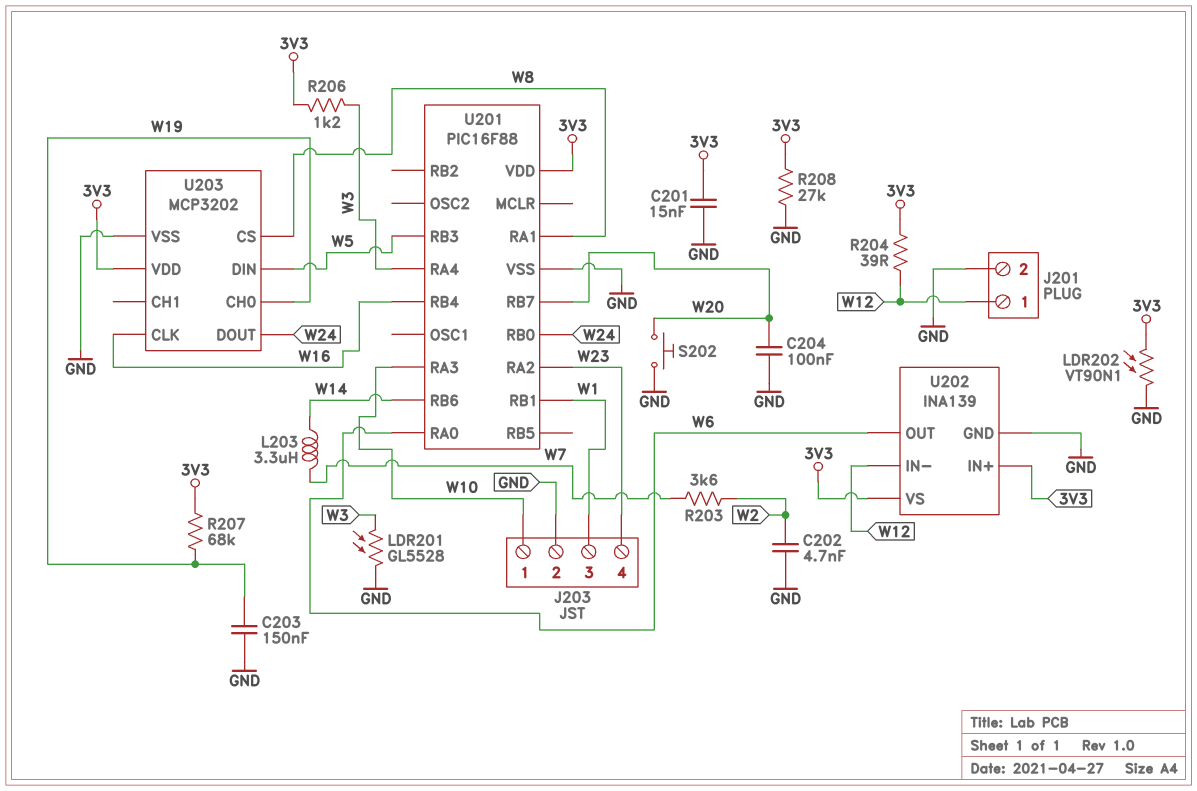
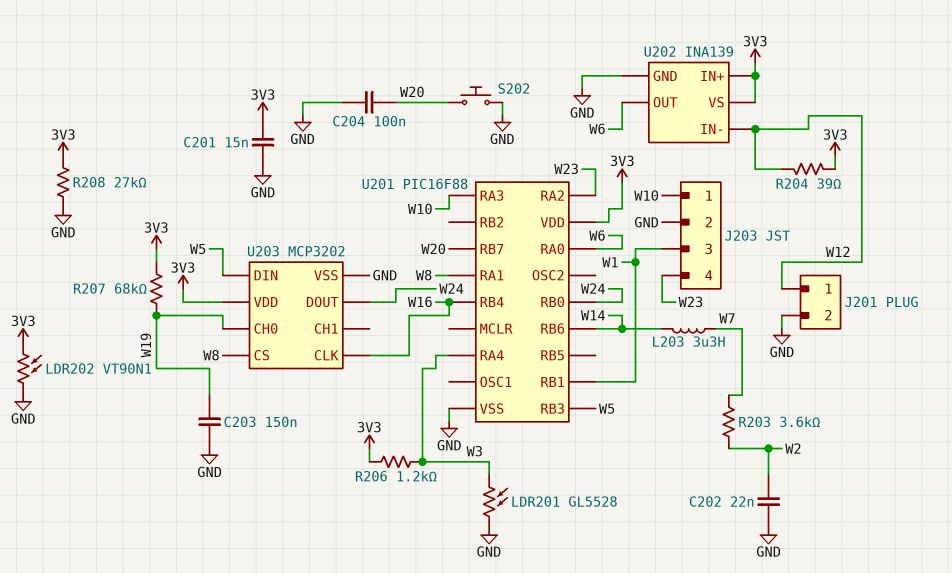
C202: 4.7nF (GND, W2) -> 22nF (GND, W2)

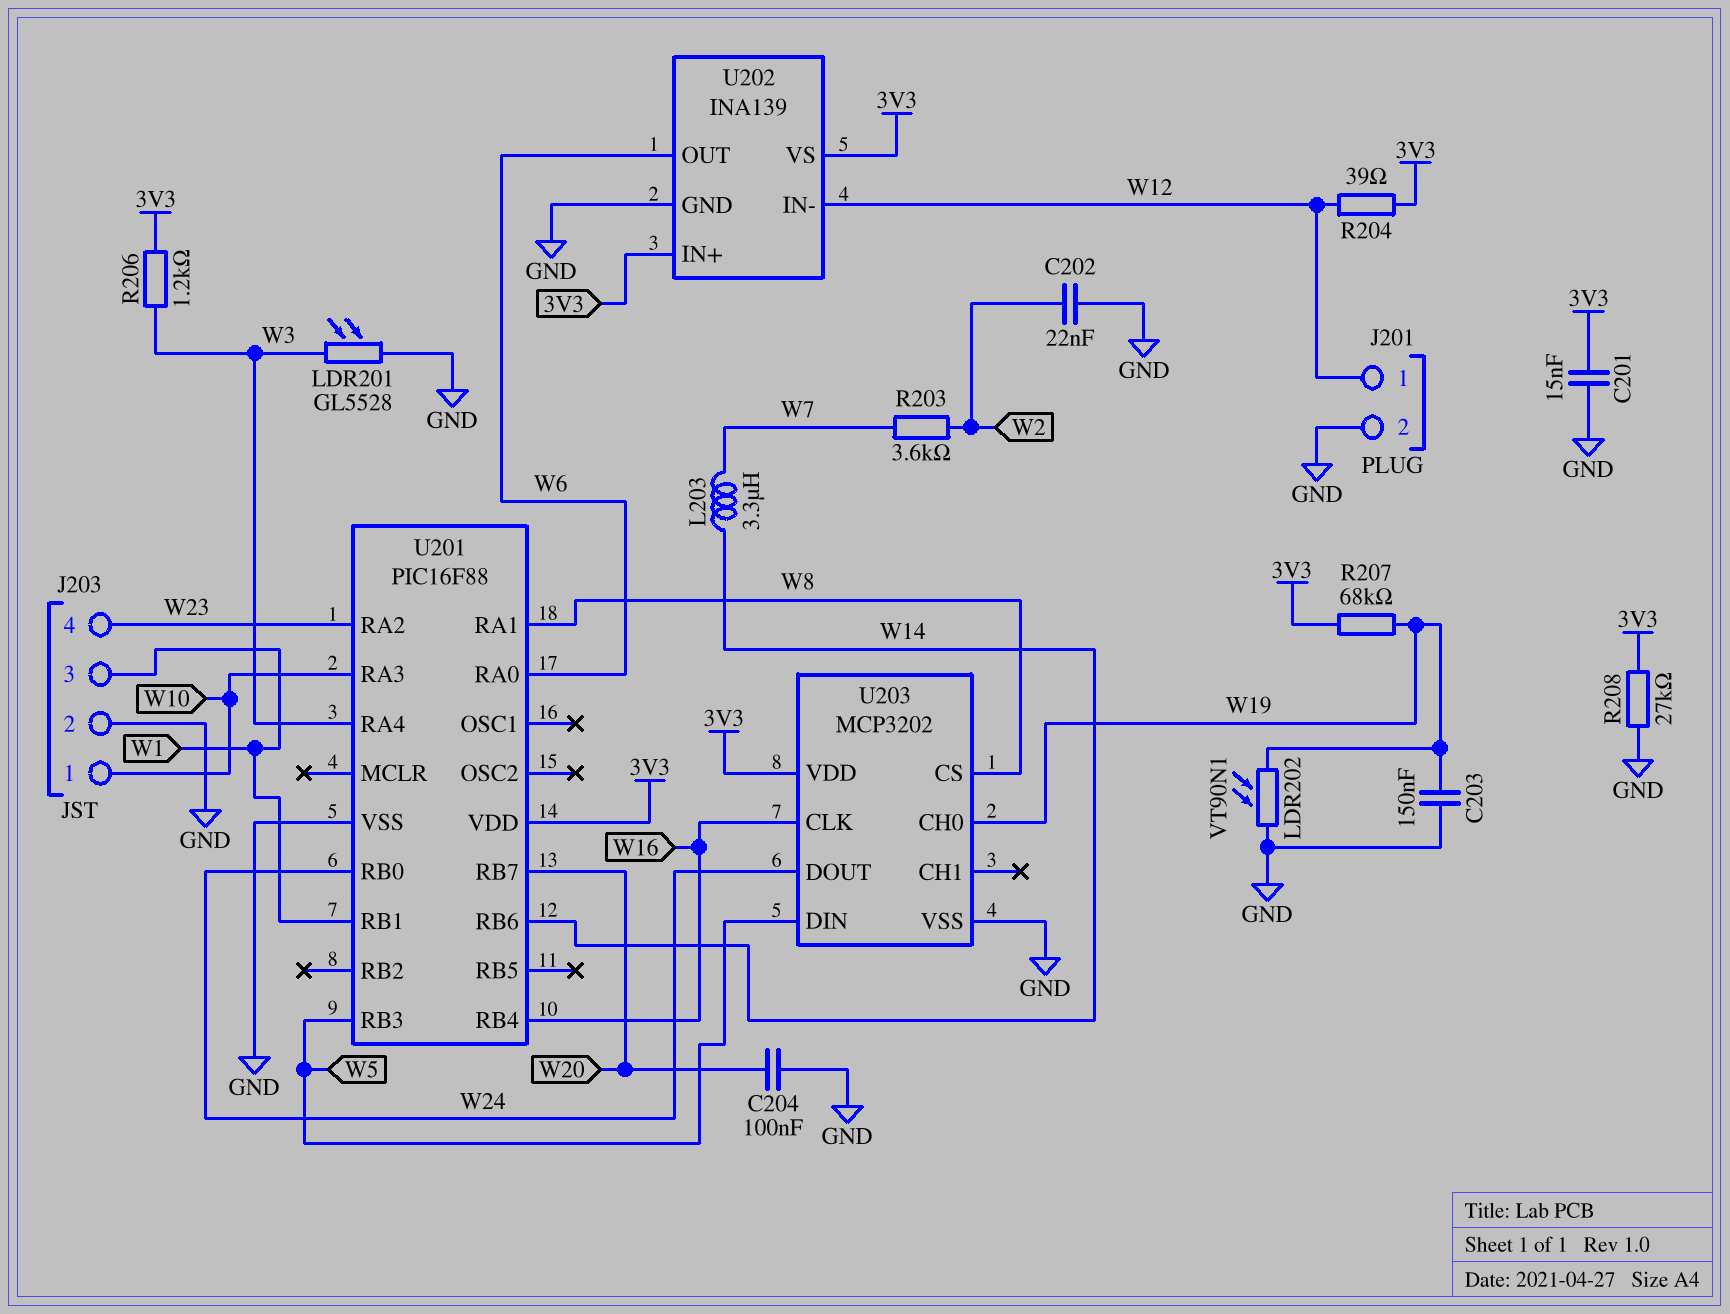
LDR202: VT90N1 (3V3, GND) -> VT90N1 (GND, W19)
S202: button (GND, W20) -> none

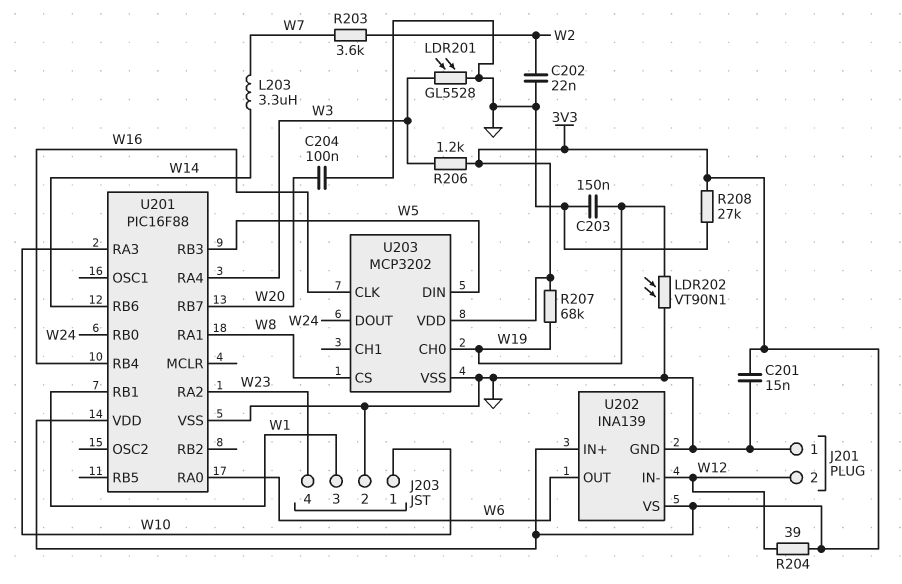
J201 pin 1: W12 -> GND
J201 pin 2: GND -> W12

